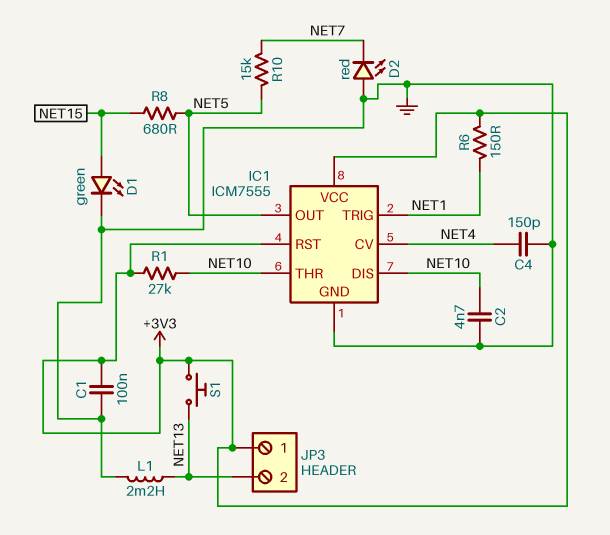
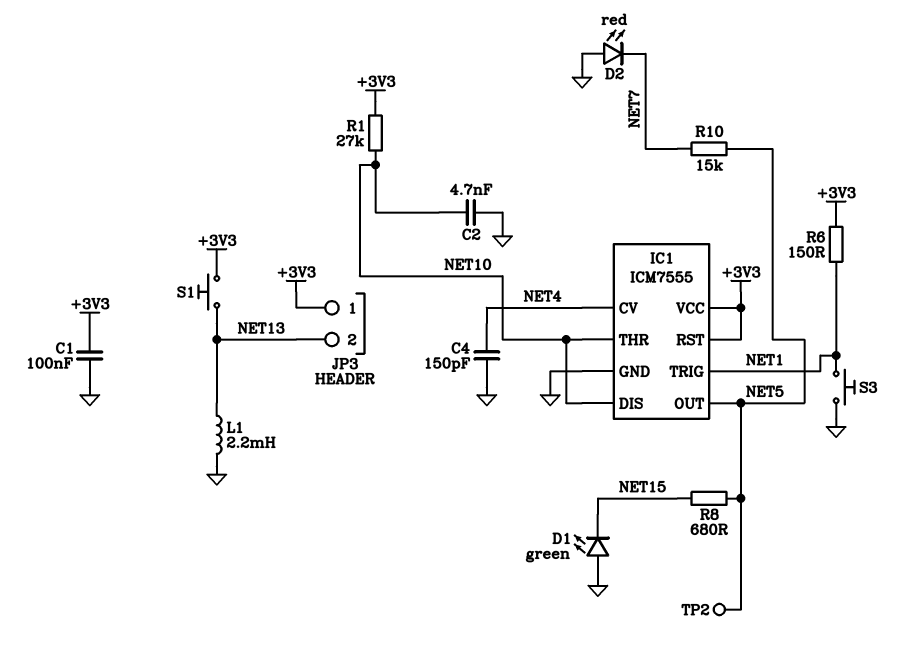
D1: LED green (A NET15, K GND) -> LED green (A GND, K NET15)
S3: none -> button (GND, NET1)
TP2: none -> test point (NET5)

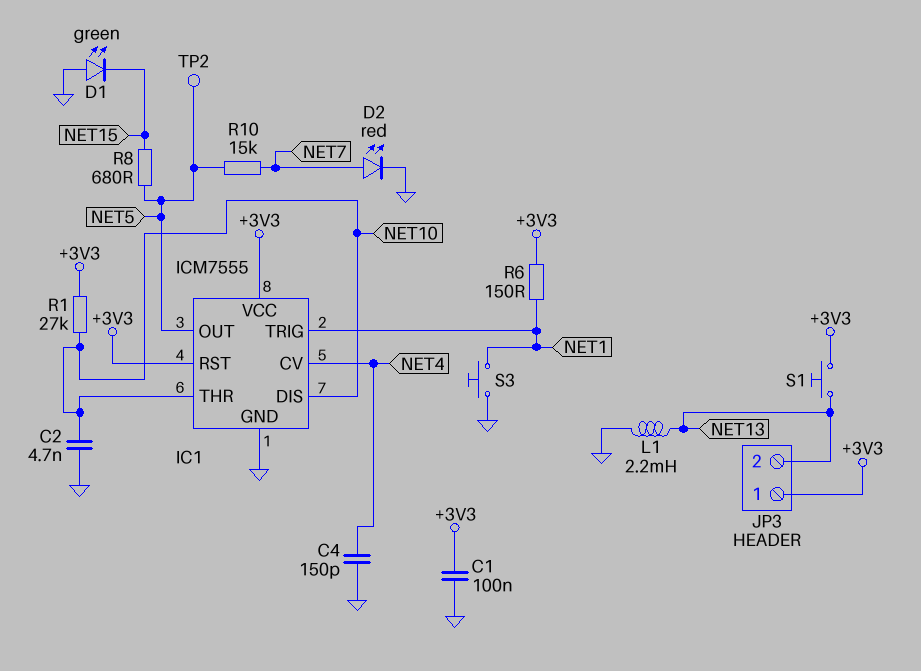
D2: LED red (A GND, K NET7) -> LED red (A NET7, K GND)

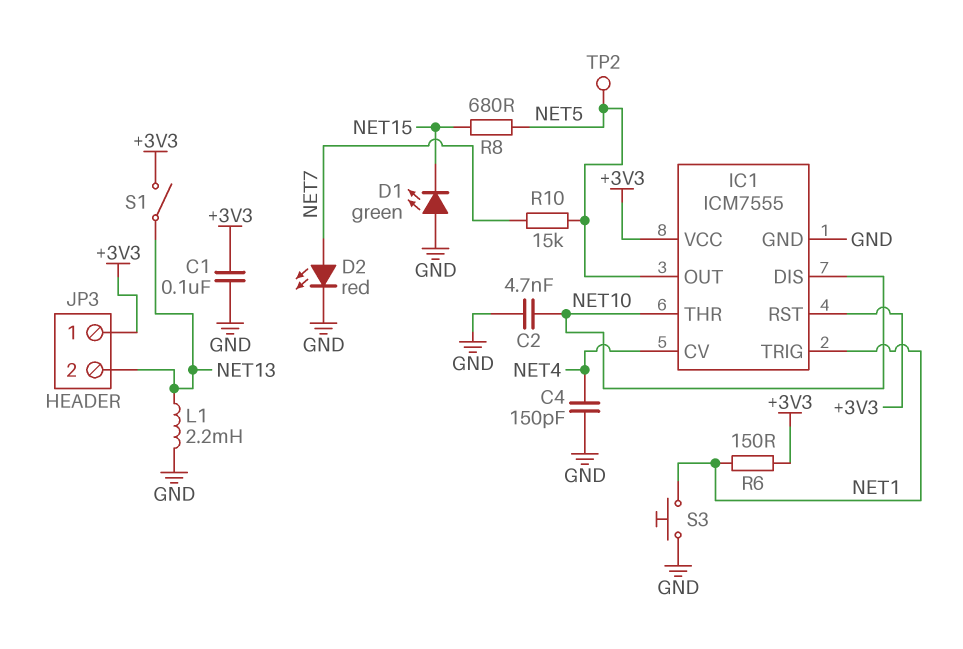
R1: 27k (+3V3, NET10) -> none
S1: button (+3V3, NET13) -> switch (+3V3, NET13)

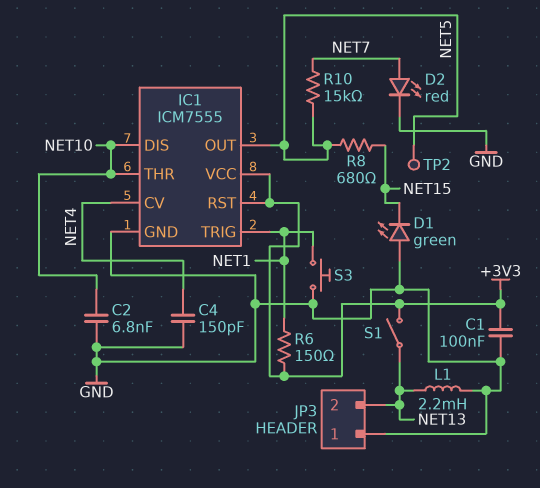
C2: 4.7nF (GND, NET10) -> 6.8nF (GND, NET10)
JP3 pin 1: +3V3 -> GND

